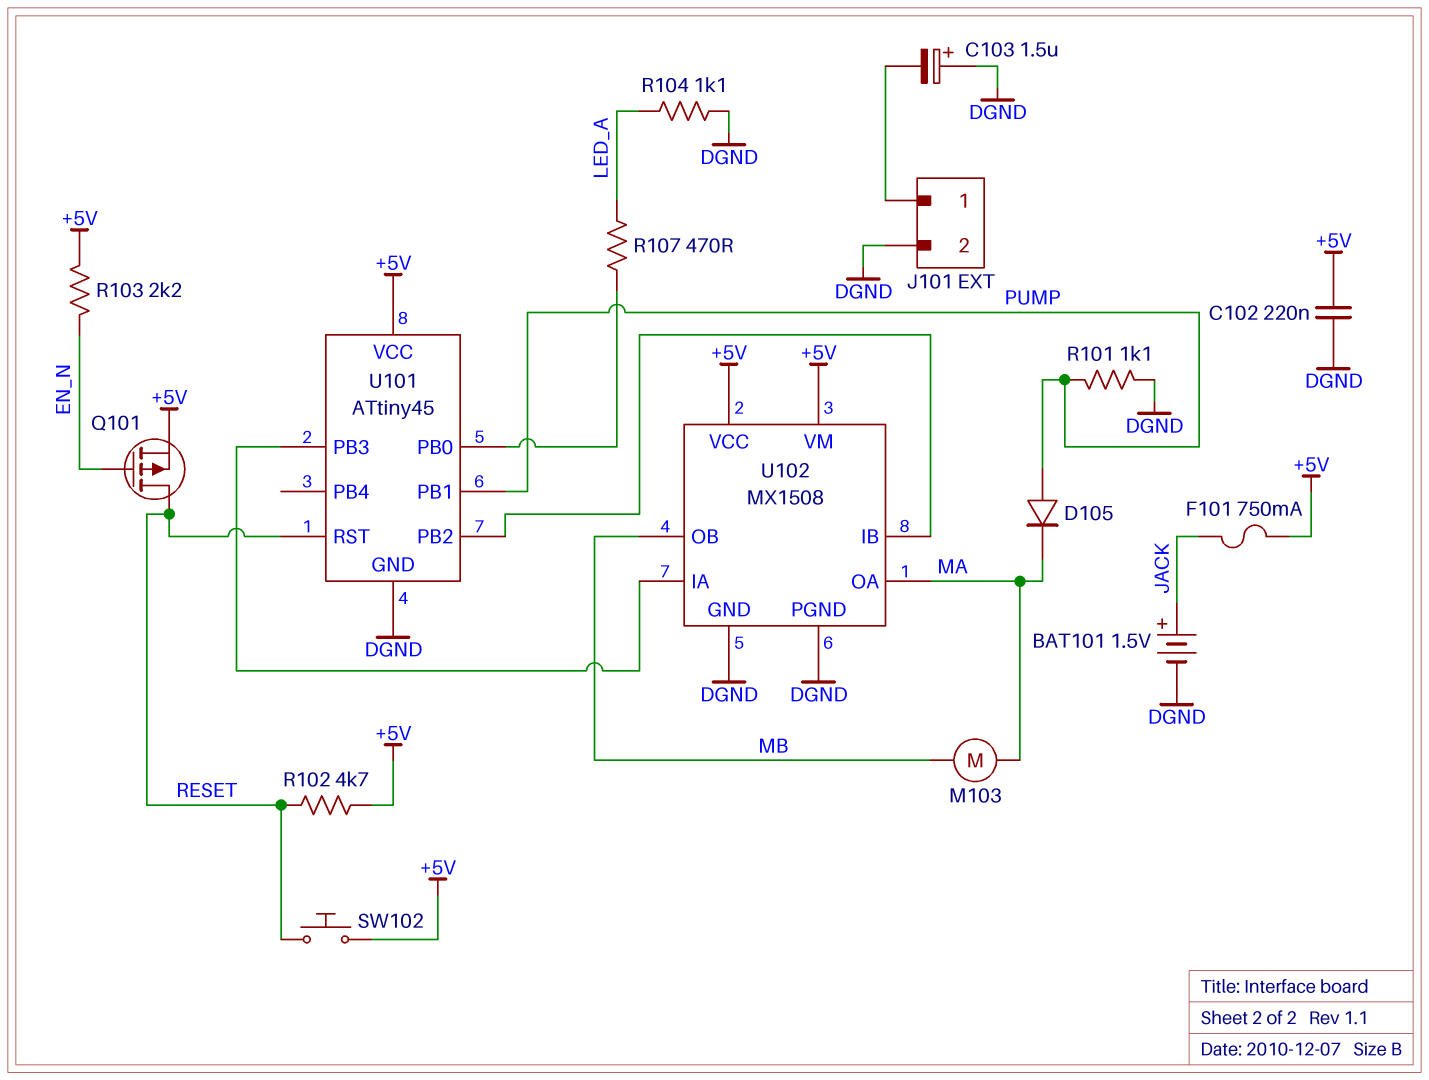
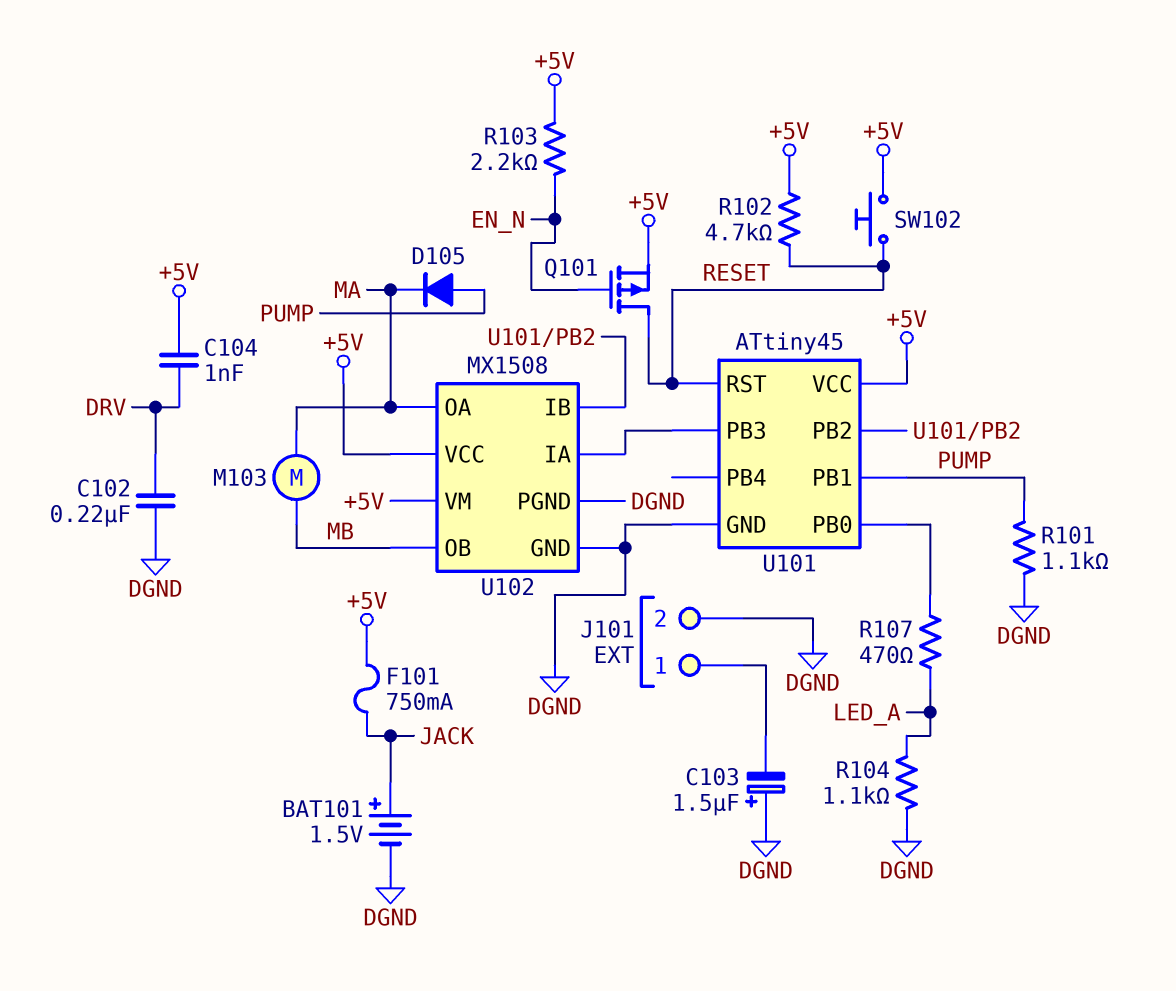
C102: 220nF (+5V, DGND) -> 220nF (DGND, DRV)
C104: none -> 1nF (+5V, DRV)

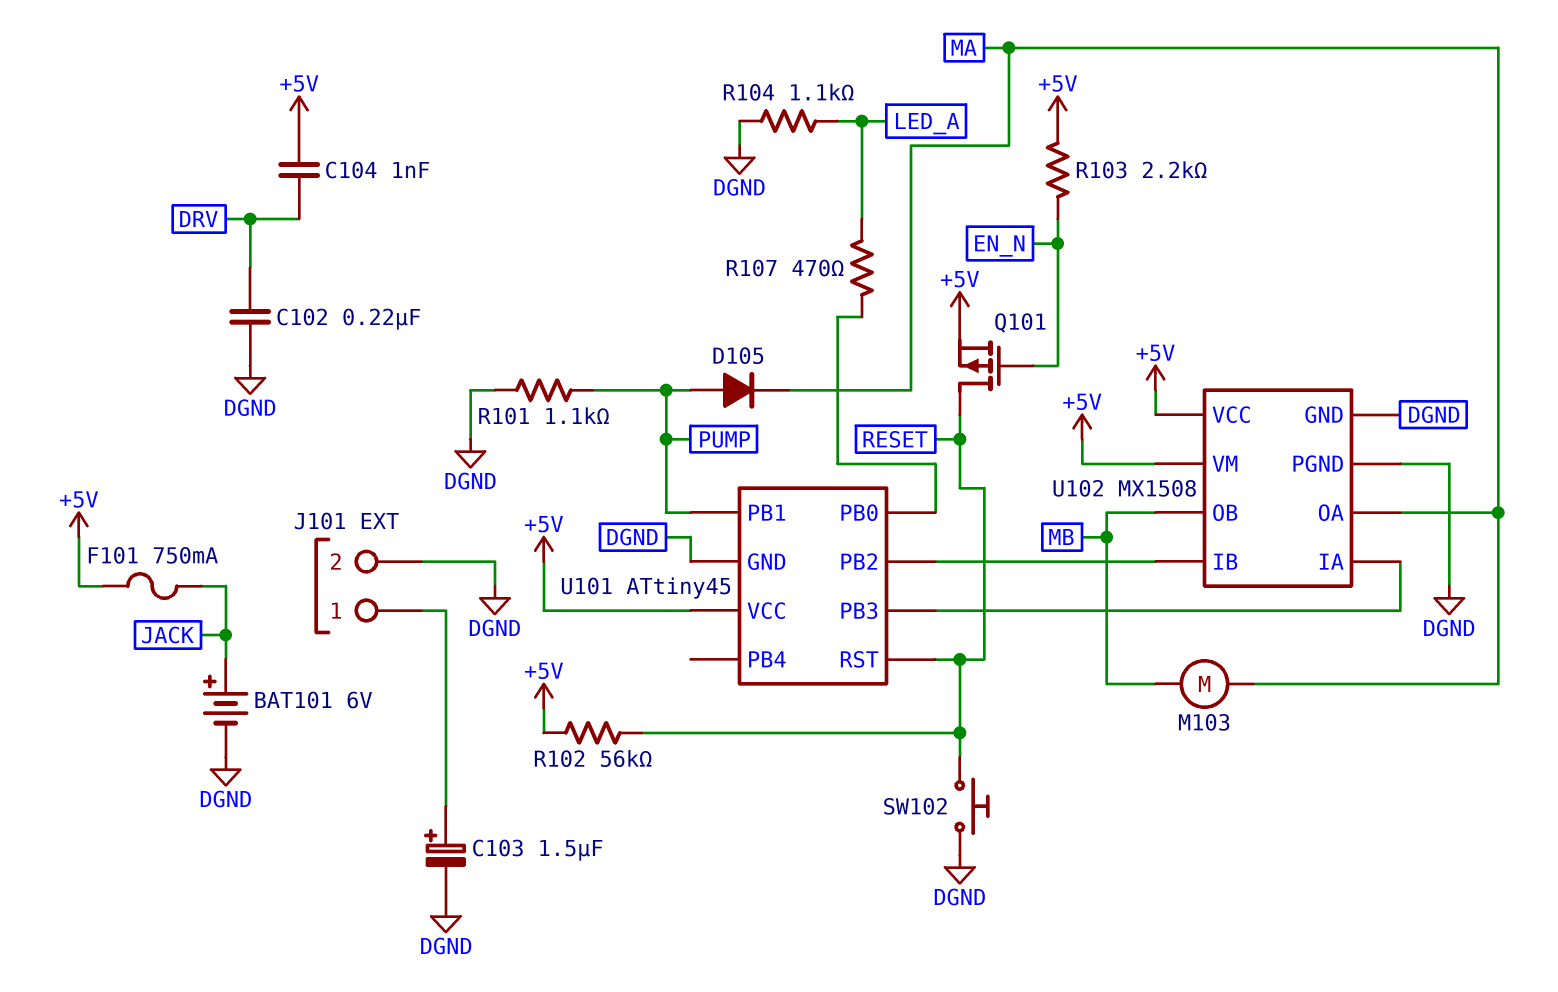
BAT101: 1.5V (plus JACK, minus DGND) -> 6V (plus JACK, minus DGND)
C103: 1.5uF (plus DGND, minus J101/1) -> 1.5uF (plus J101/1, minus DGND)
R102: 4.7k (+5V, RESET) -> 56k (+5V, RESET)
SW102: button (+5V, RESET) -> button (DGND, RESET)

